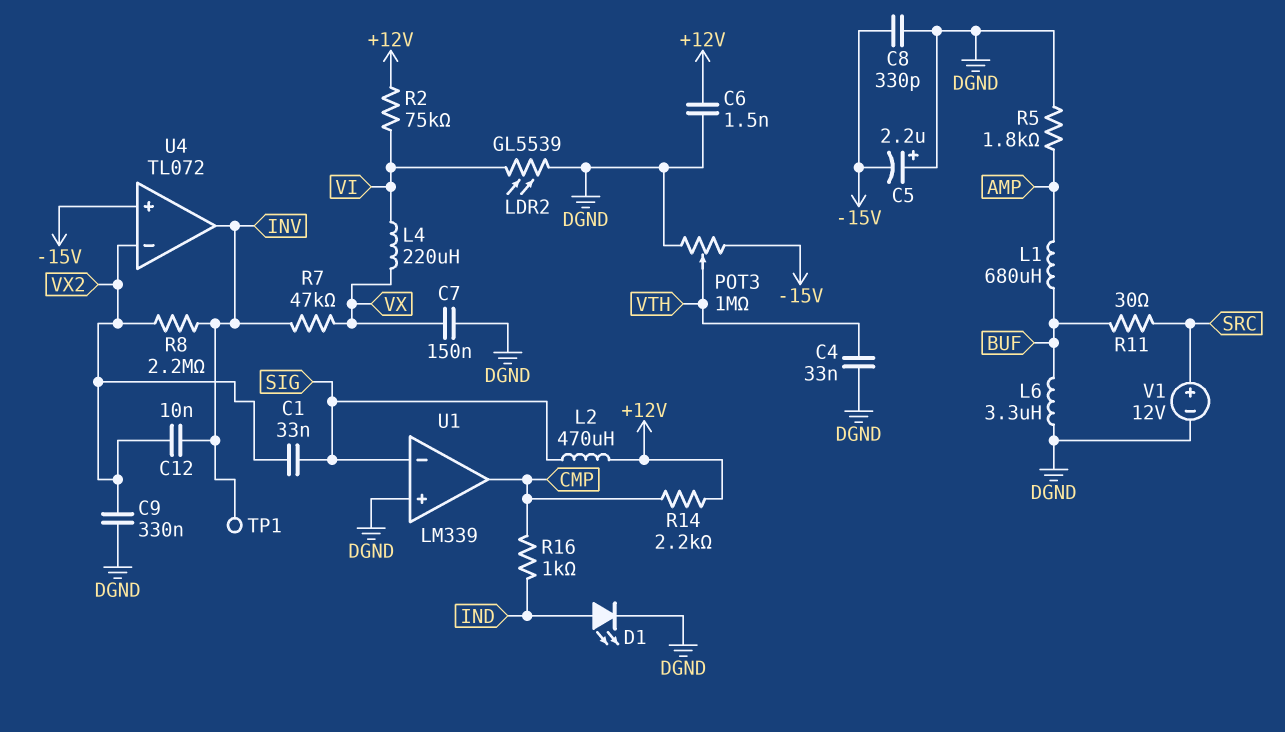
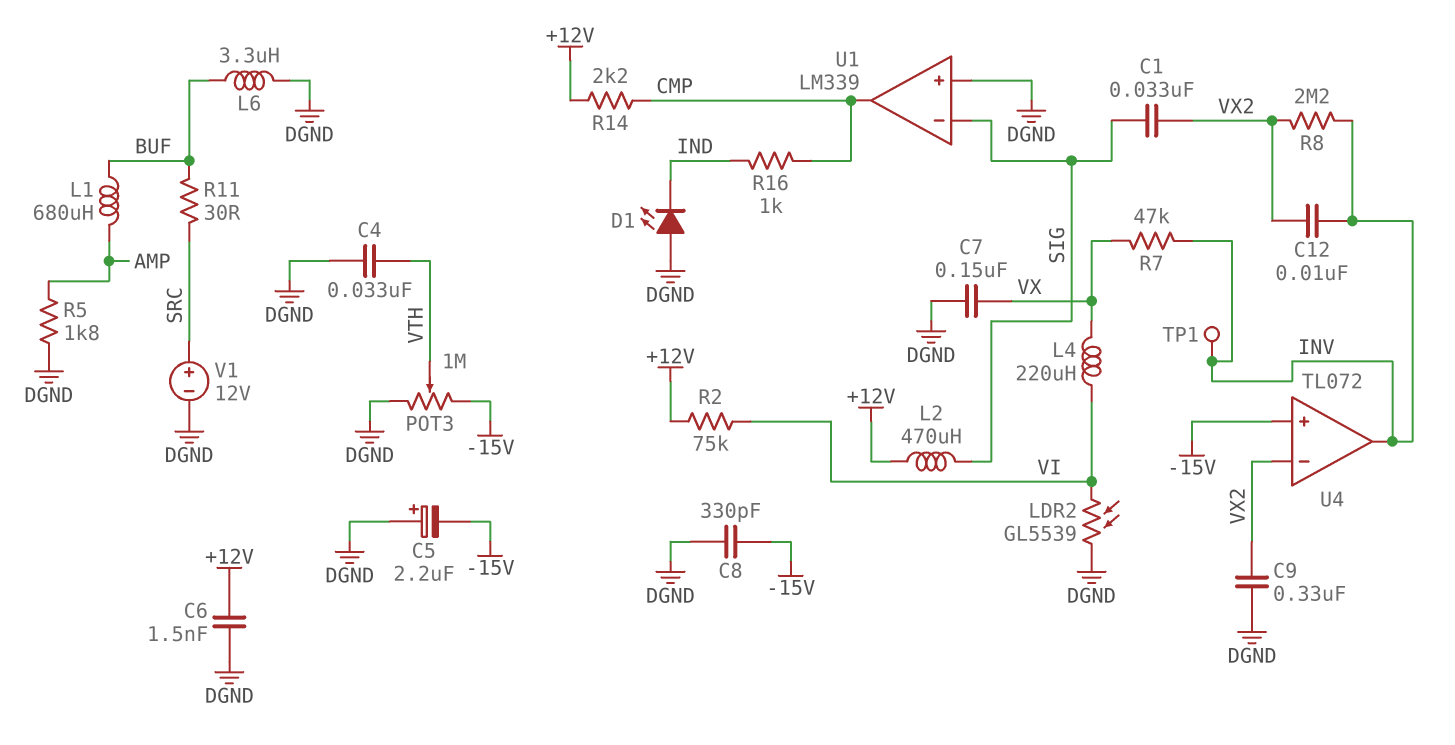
D1: LED (A IND, K DGND) -> LED (A DGND, K IND)

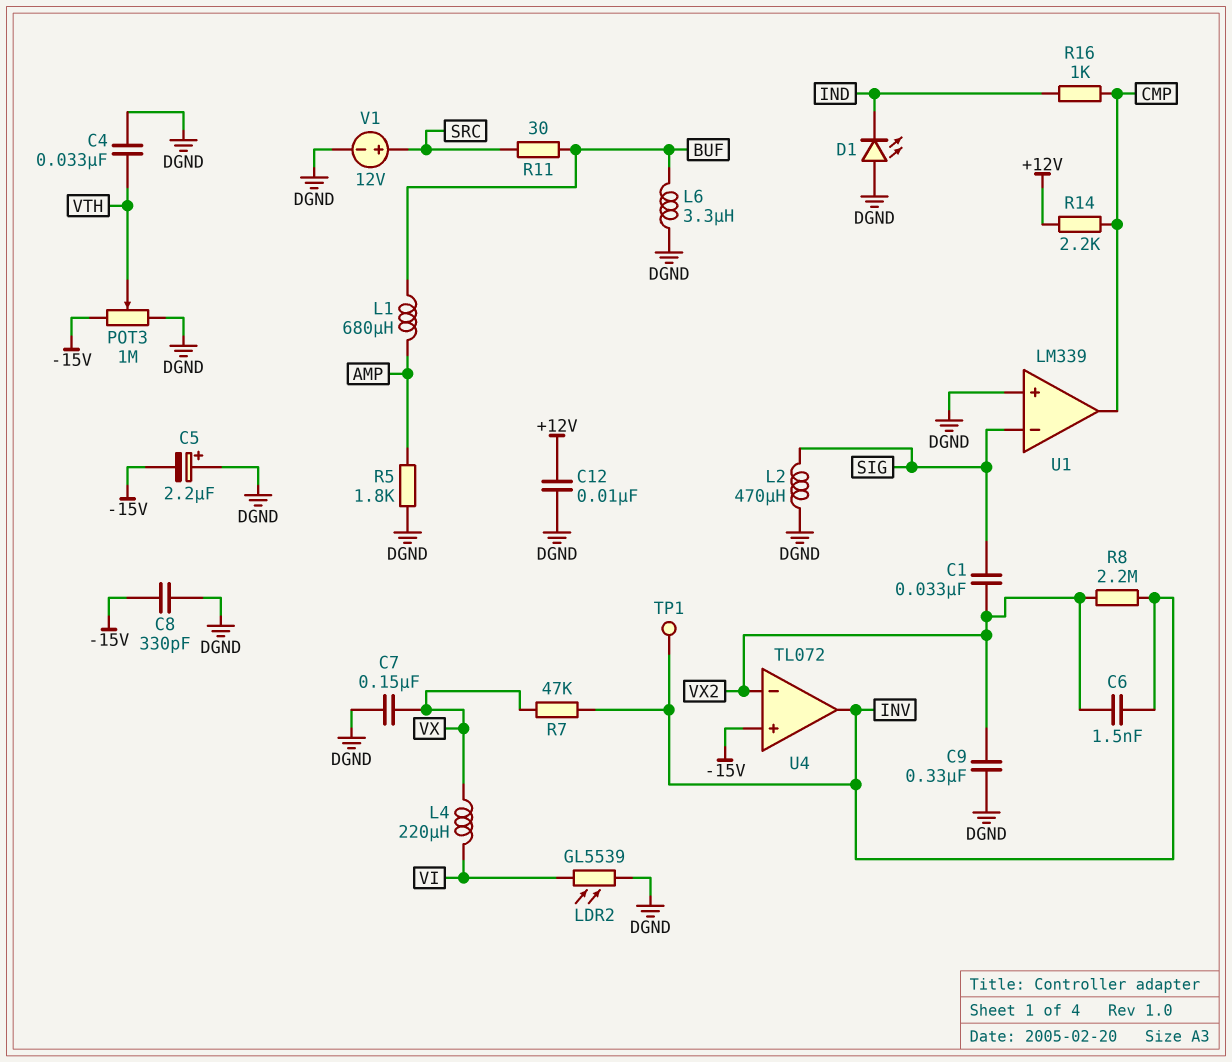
C6: 1.5nF (+12V, DGND) -> 1.5nF (INV, VX2)
C12: 10nF (INV, VX2) -> 10nF (+12V, DGND)
L2: 470uH (+12V, SIG) -> 470uH (DGND, SIG)
R2: 75k (+12V, VI) -> none

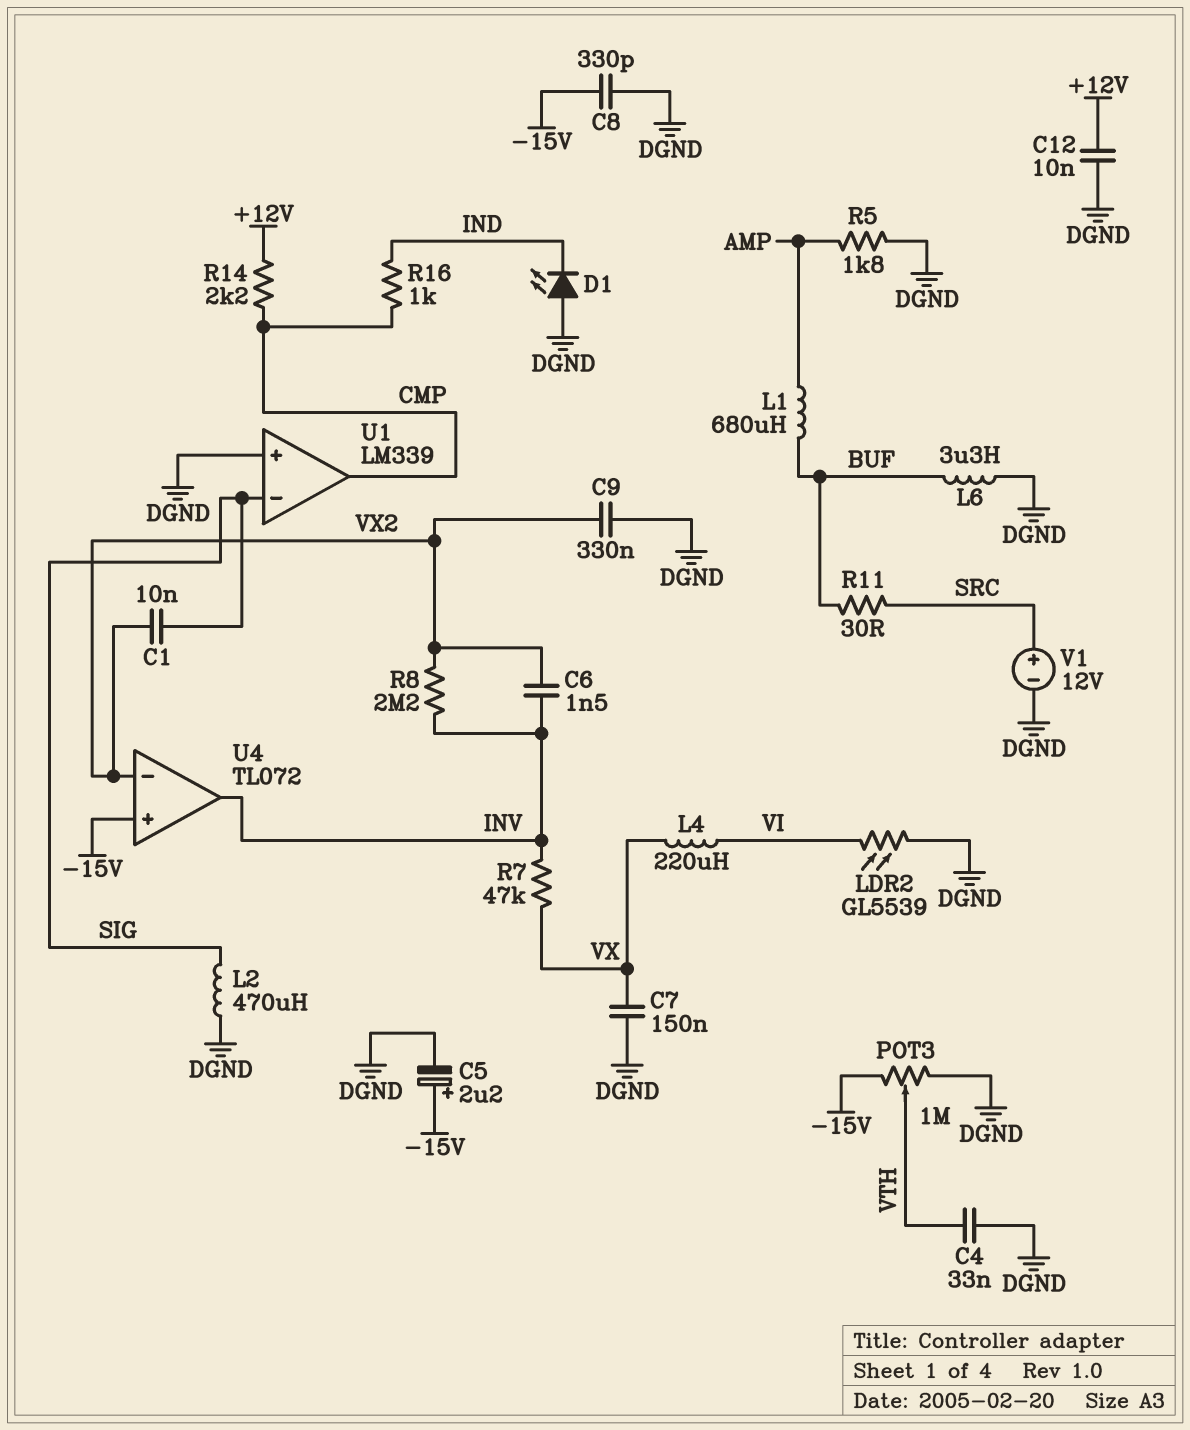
C1: 33nF (SIG, VX2) -> 10nF (SIG, VX2)
C5: 2.2uF (plus DGND, minus -15V) -> 2.2uF (plus -15V, minus DGND)
TP1: test point (INV) -> none

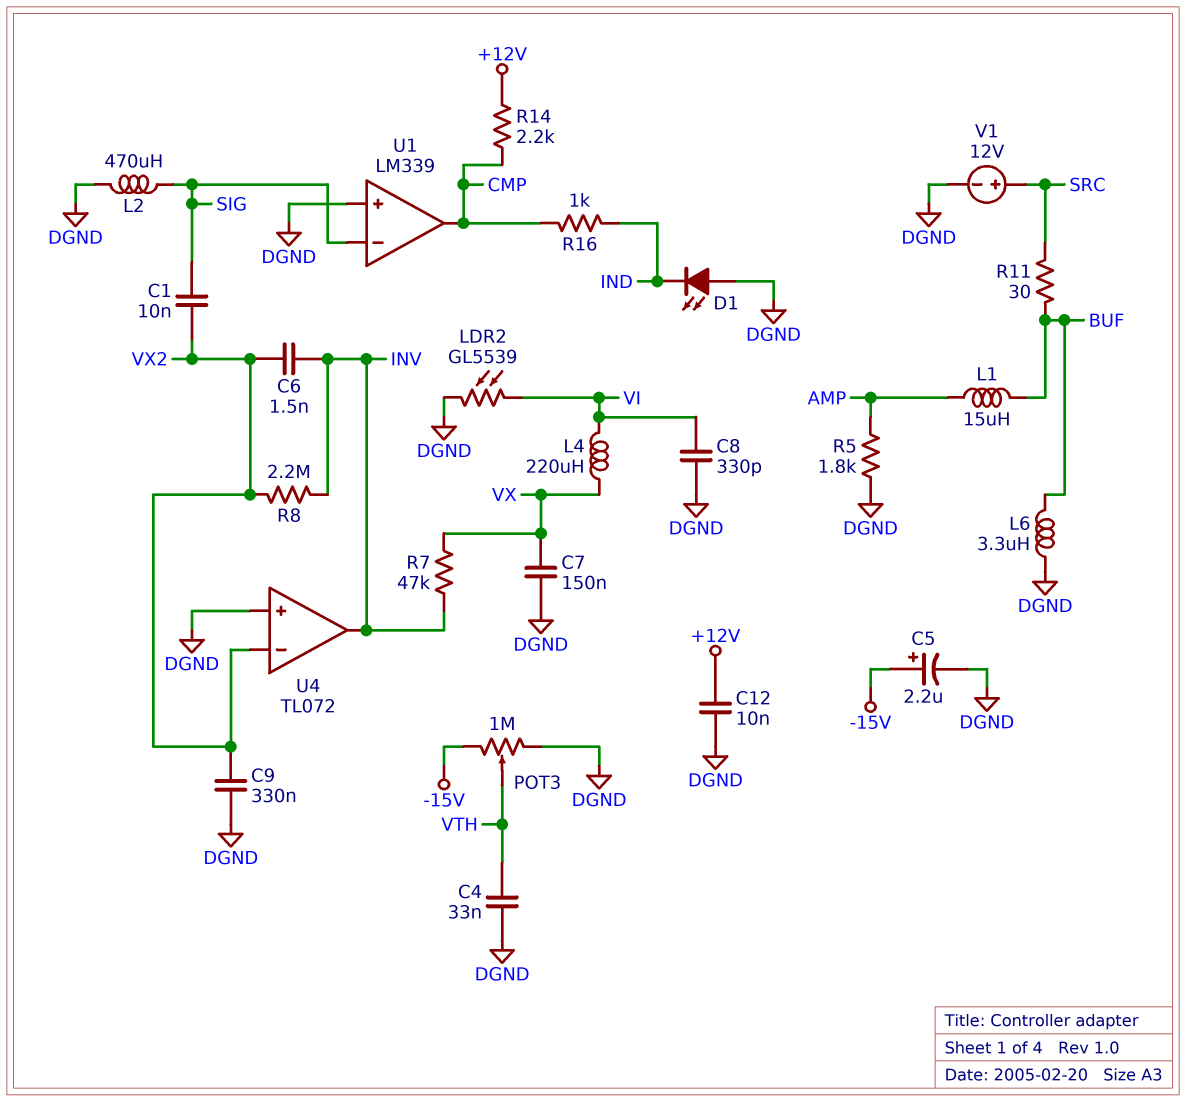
C8: 330pF (-15V, DGND) -> 330pF (DGND, VI)
L1: 680uH (AMP, BUF) -> 15uH (AMP, BUF)
U4 pin in+: -15V -> DGND

